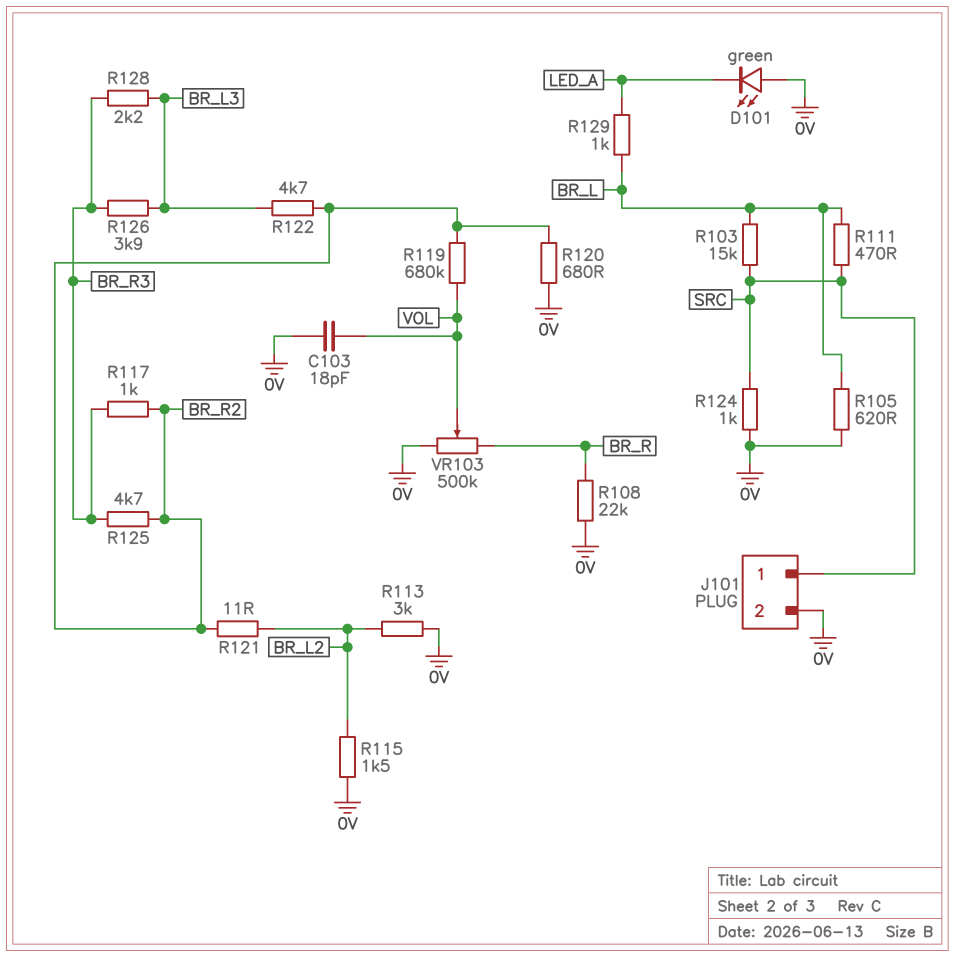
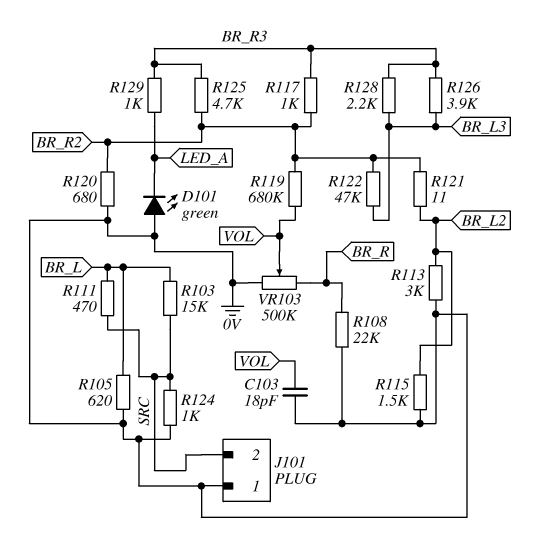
J101 pin 1: SRC -> 0V
J101 pin 2: 0V -> SRC
R122: 4.7k (BR_L3, BR_R2) -> 47k (BR_L3, BR_R2)
R129: 1k (BR_L, LED_A) -> 1k (BR_R3, LED_A)

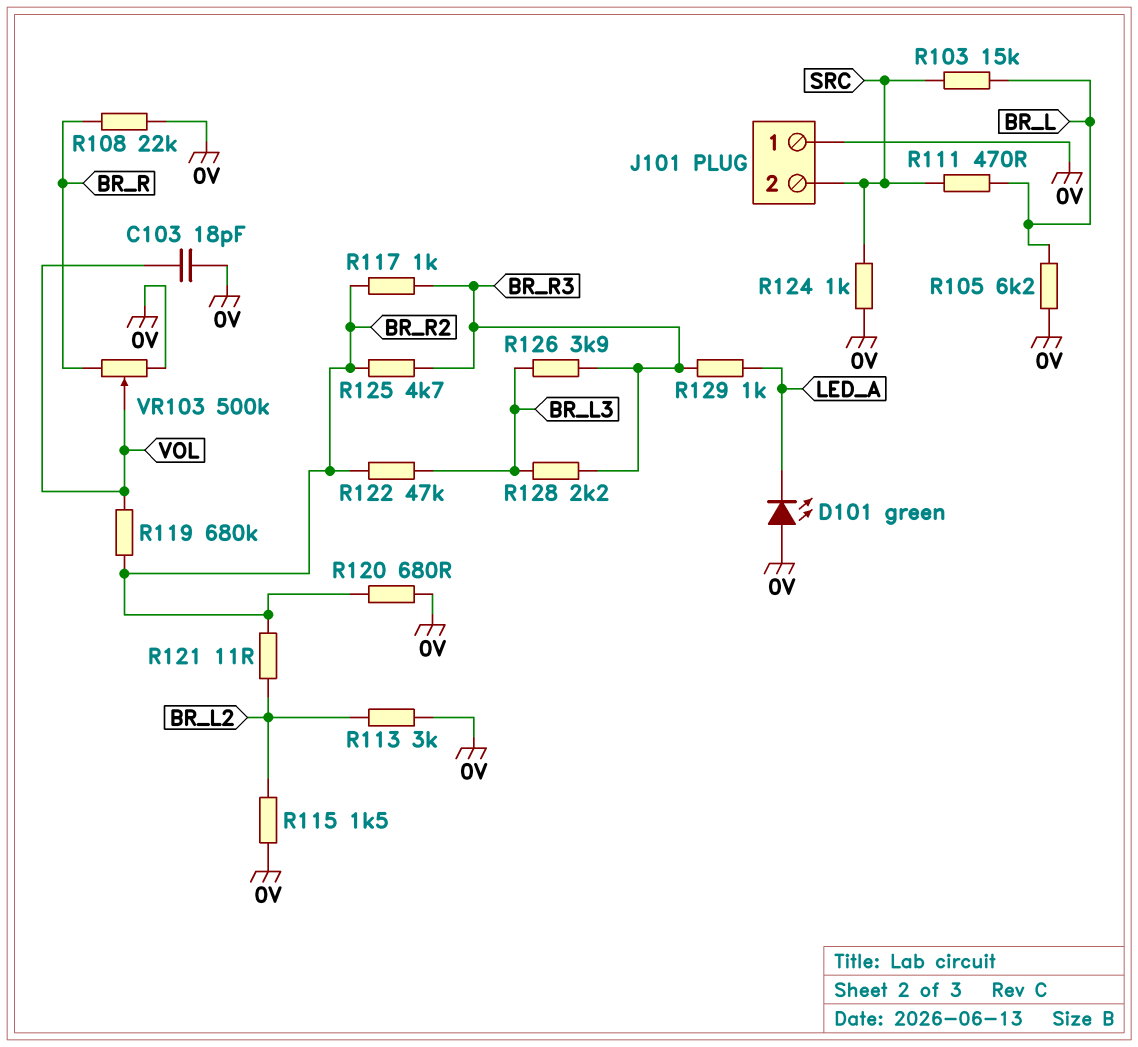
R105: 620 (0V, BR_L) -> 6.2k (0V, BR_L)

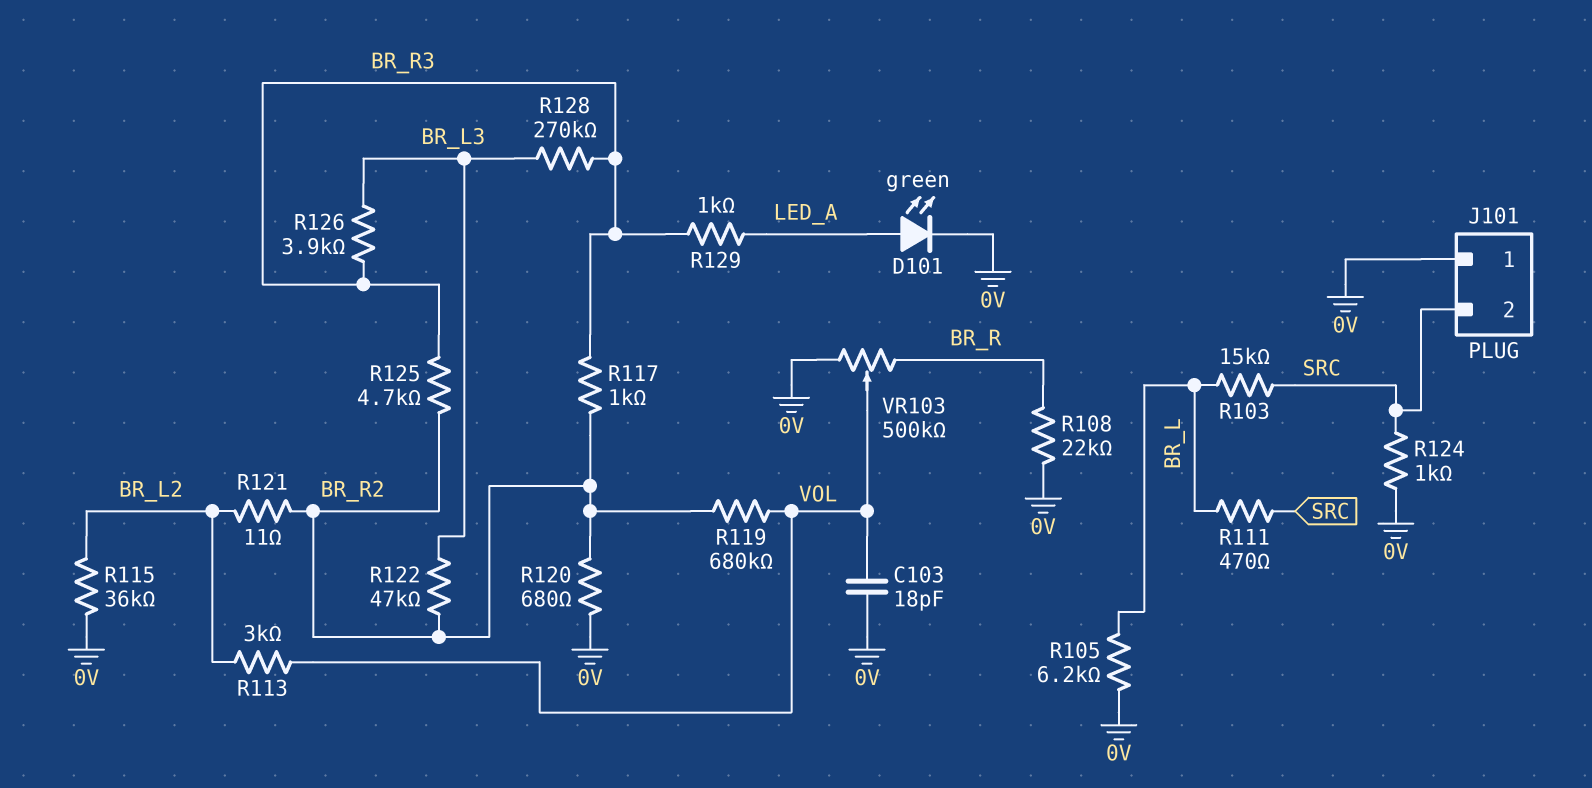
D101: LED green (A 0V, K LED_A) -> LED green (A LED_A, K 0V)
R113: 3k (0V, BR_L2) -> 3k (BR_L2, VOL)
R115: 1.5k (0V, BR_L2) -> 36k (0V, BR_L2)
R128: 2.2k (BR_L3, BR_R3) -> 270k (BR_L3, BR_R3)

